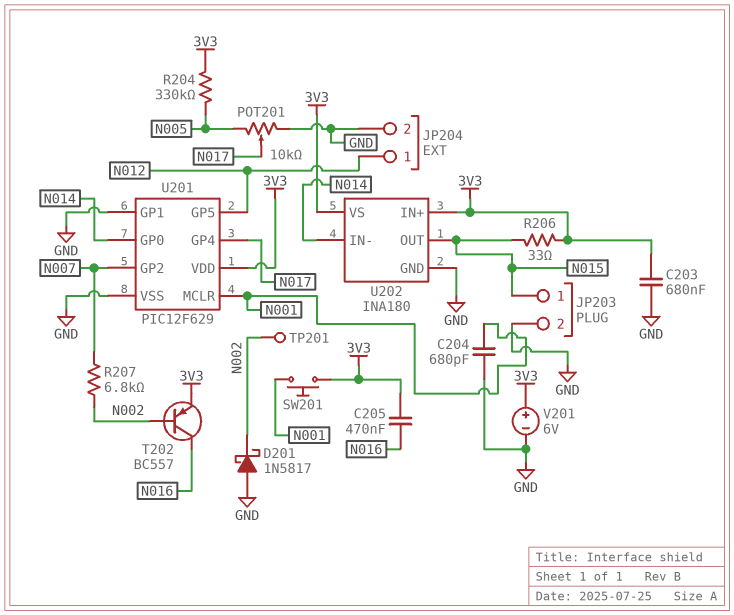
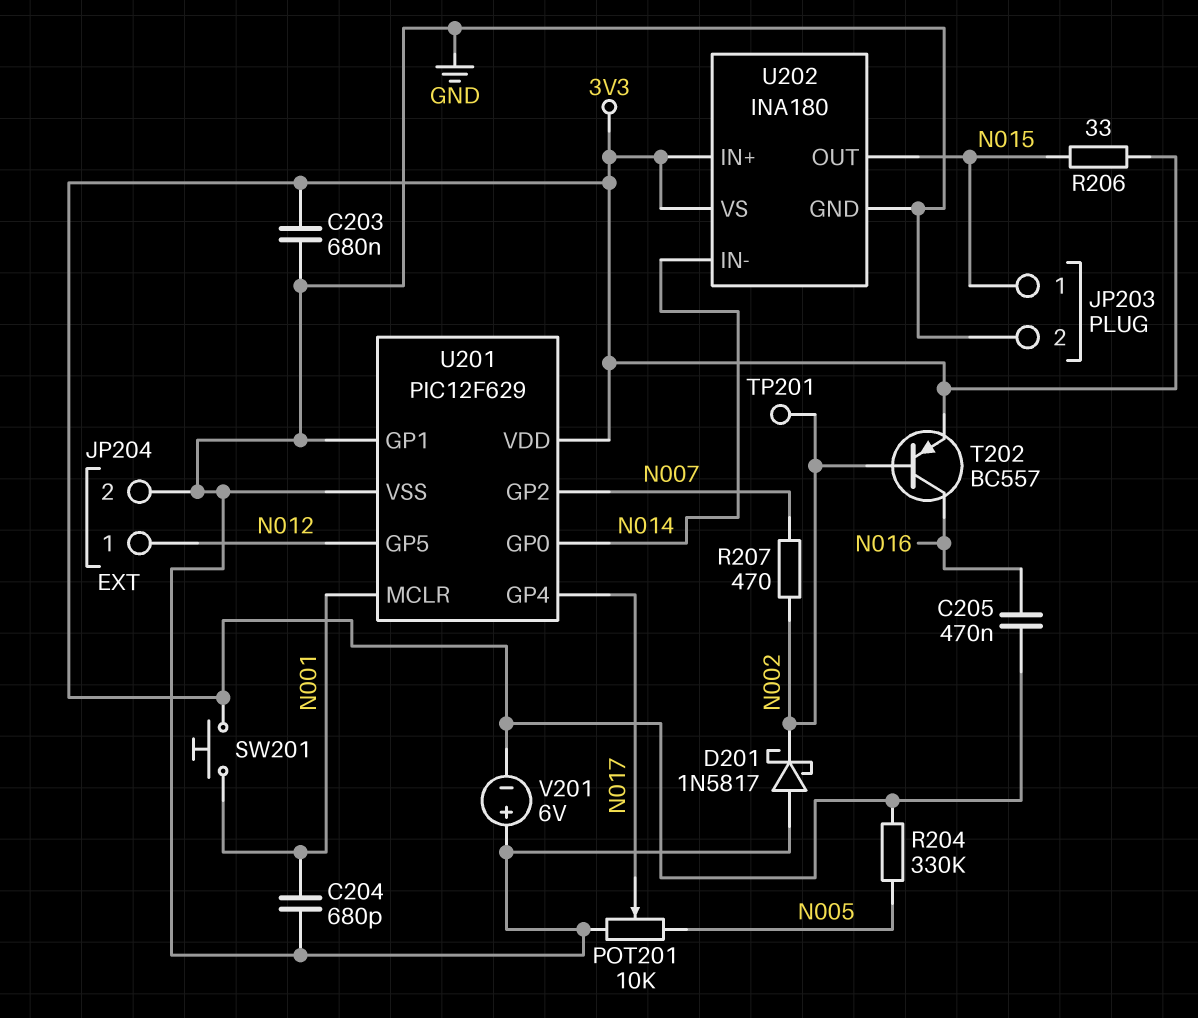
R207: 6.8k (N002, N007) -> 470 (N002, N007)
V201: 6V (plus 3V3, minus GND) -> 6V (plus GND, minus 3V3)

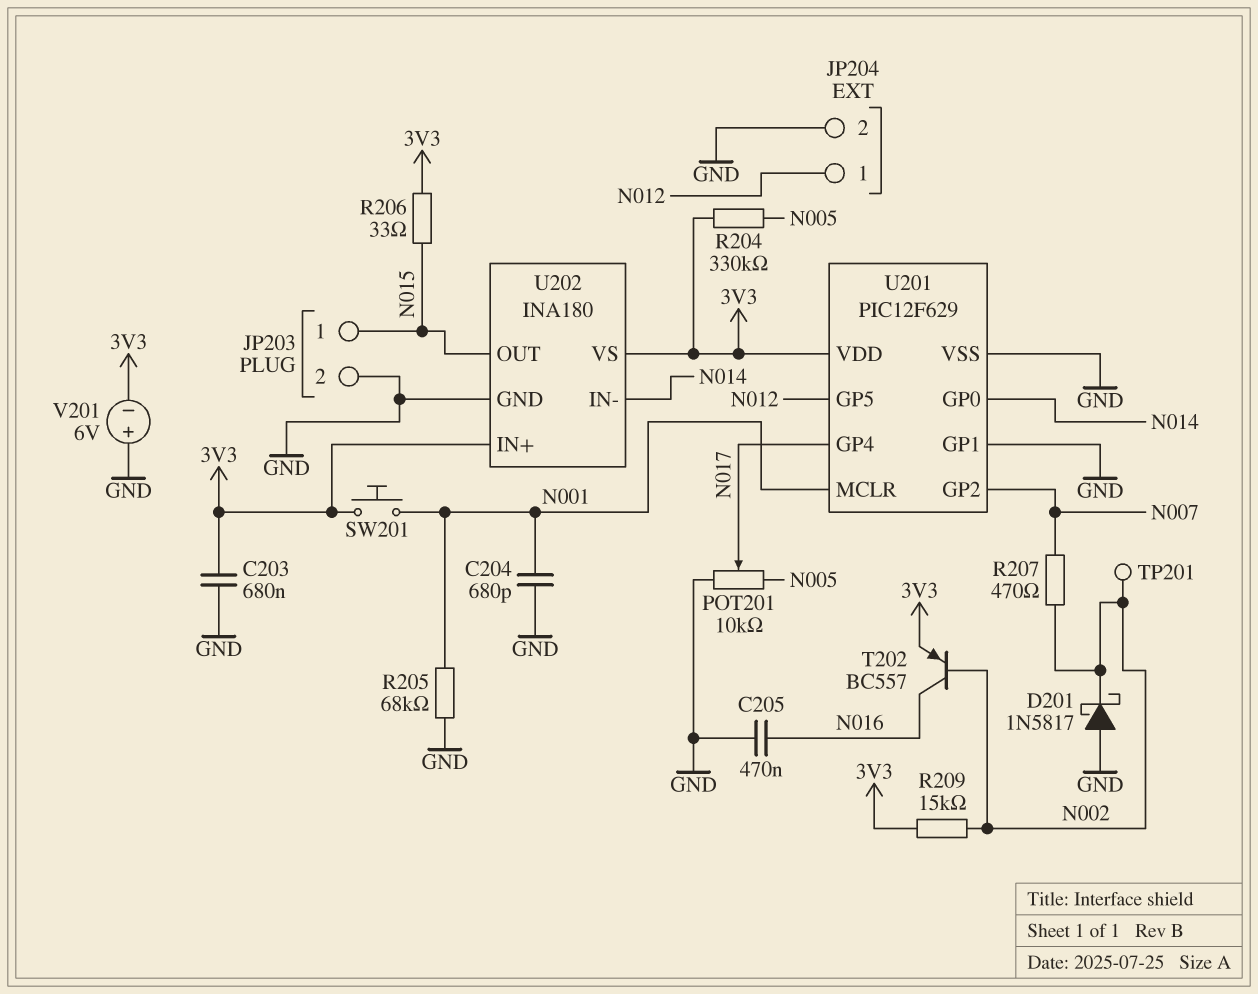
C205: 470nF (3V3, N016) -> 470nF (GND, N016)
R205: none -> 68k (GND, N001)
R209: none -> 15k (3V3, N002)

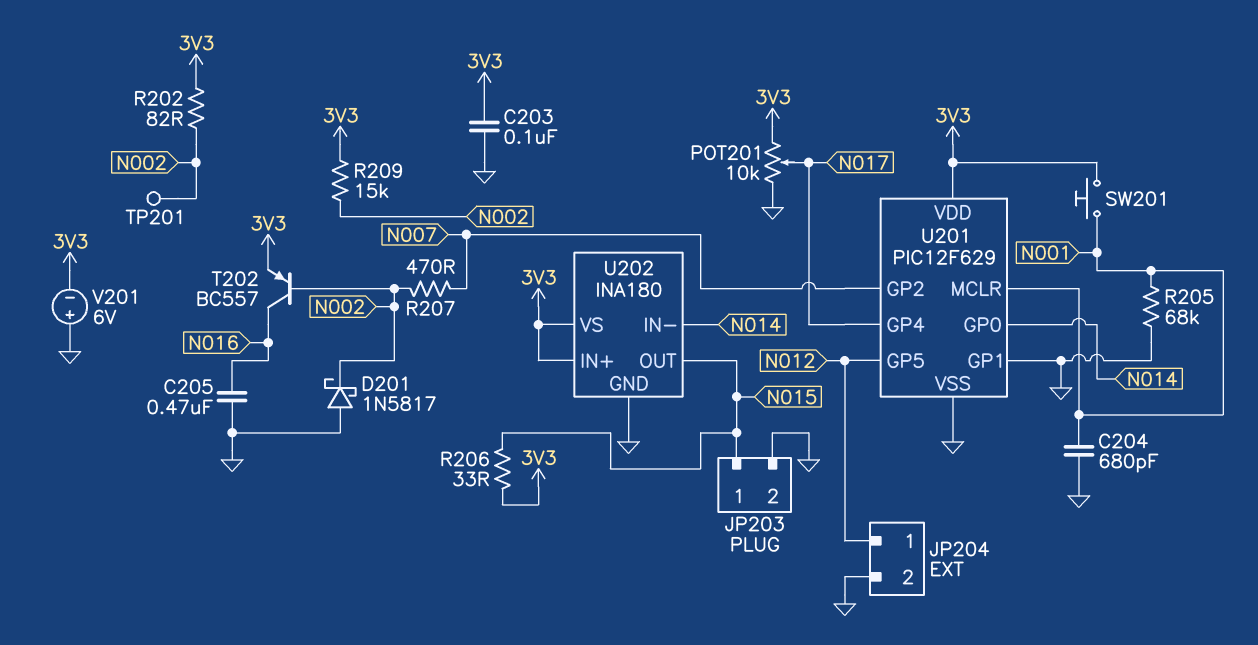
C203: 680nF (3V3, GND) -> 100nF (3V3, GND)
POT201: 10k (GND, N005, wiper N017) -> 10k (3V3, GND, wiper N017)
R202: none -> 82 (3V3, N002)
R204: 330k (3V3, N005) -> none

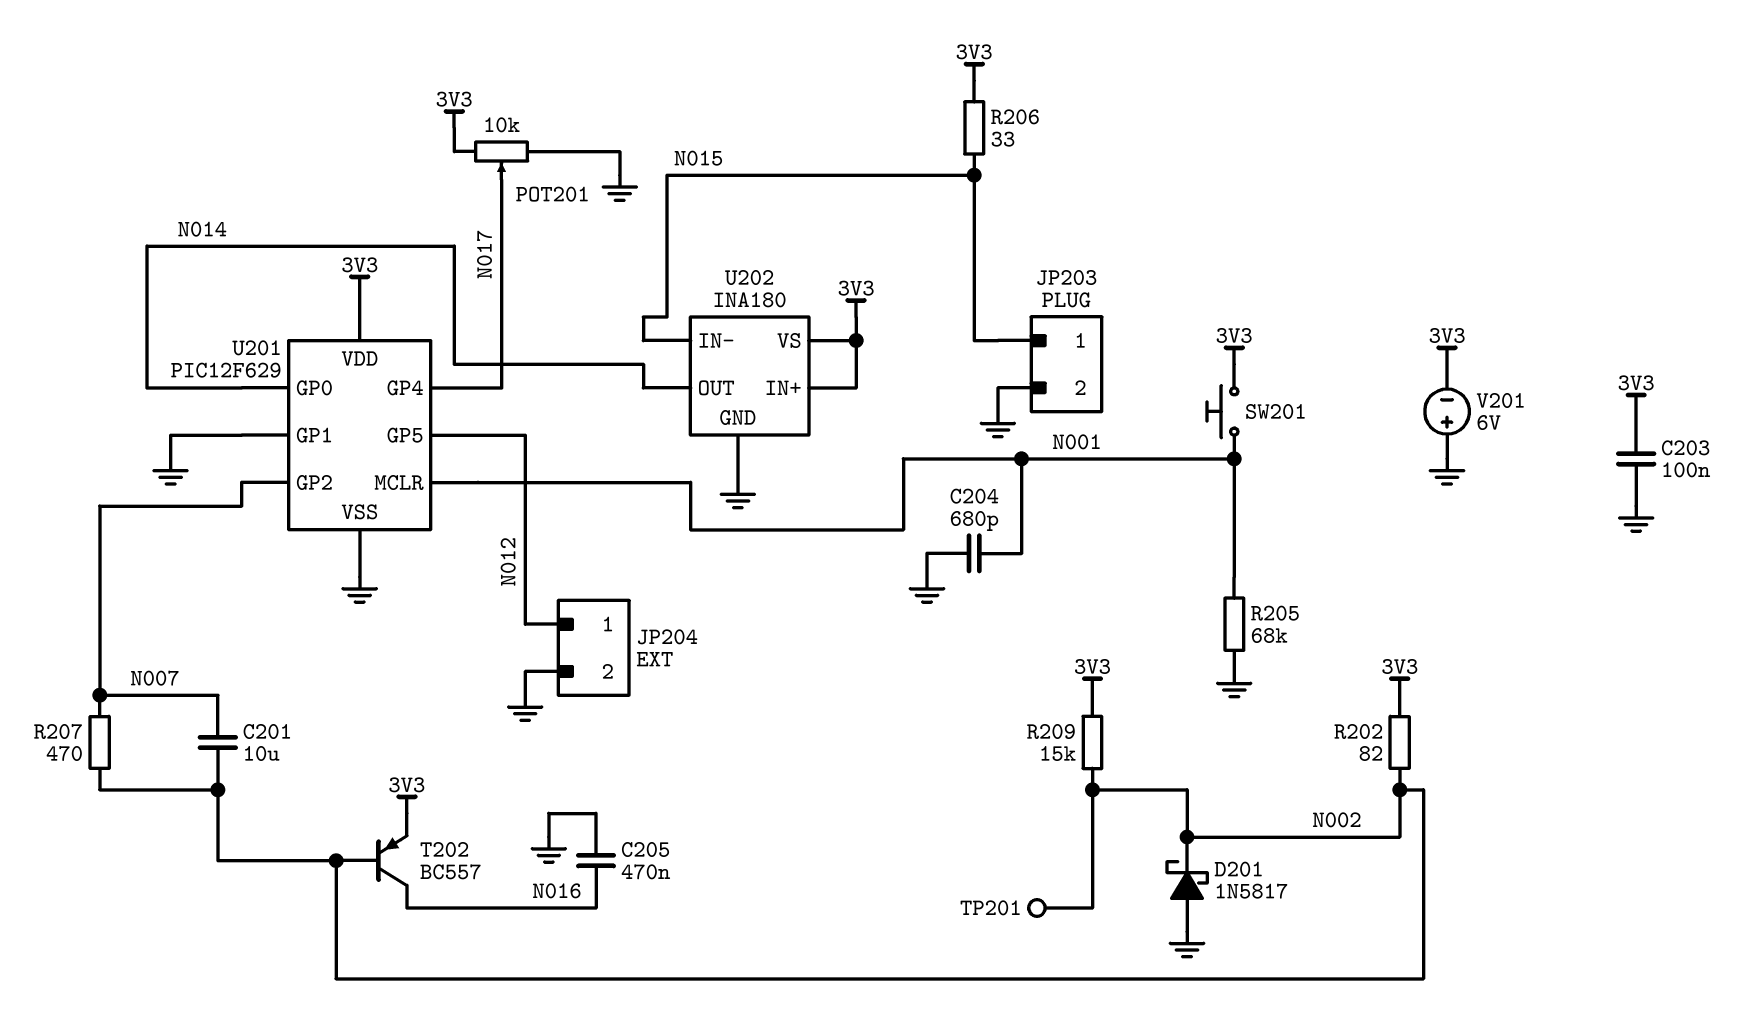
C201: none -> 10uF (N002, N007)
U202 pin IN-: N014 -> N015
U202 pin OUT: N015 -> N014

